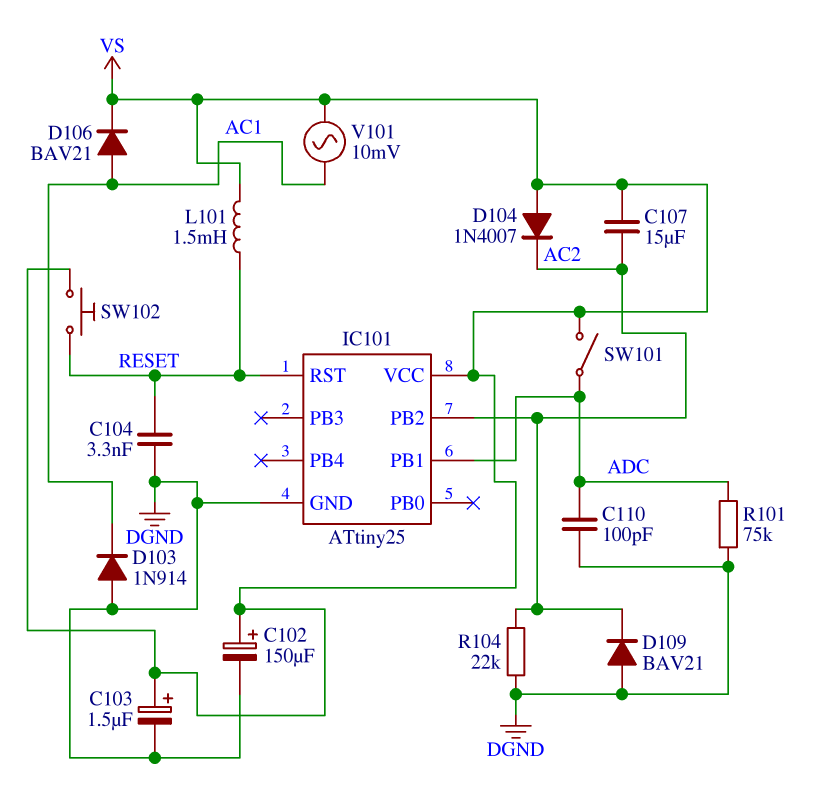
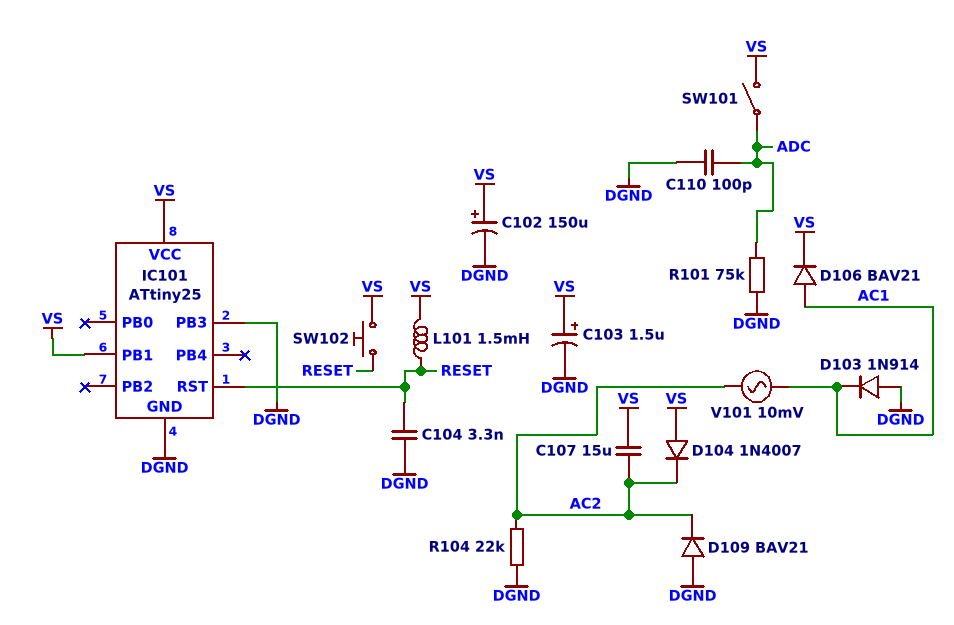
IC101 pin PB1: ADC -> VS
IC101 pin PB2: AC2 -> none
IC101 pin PB3: none -> DGND
V101: AC 10mV (AC1, VS) -> AC 10mV (AC1, AC2)

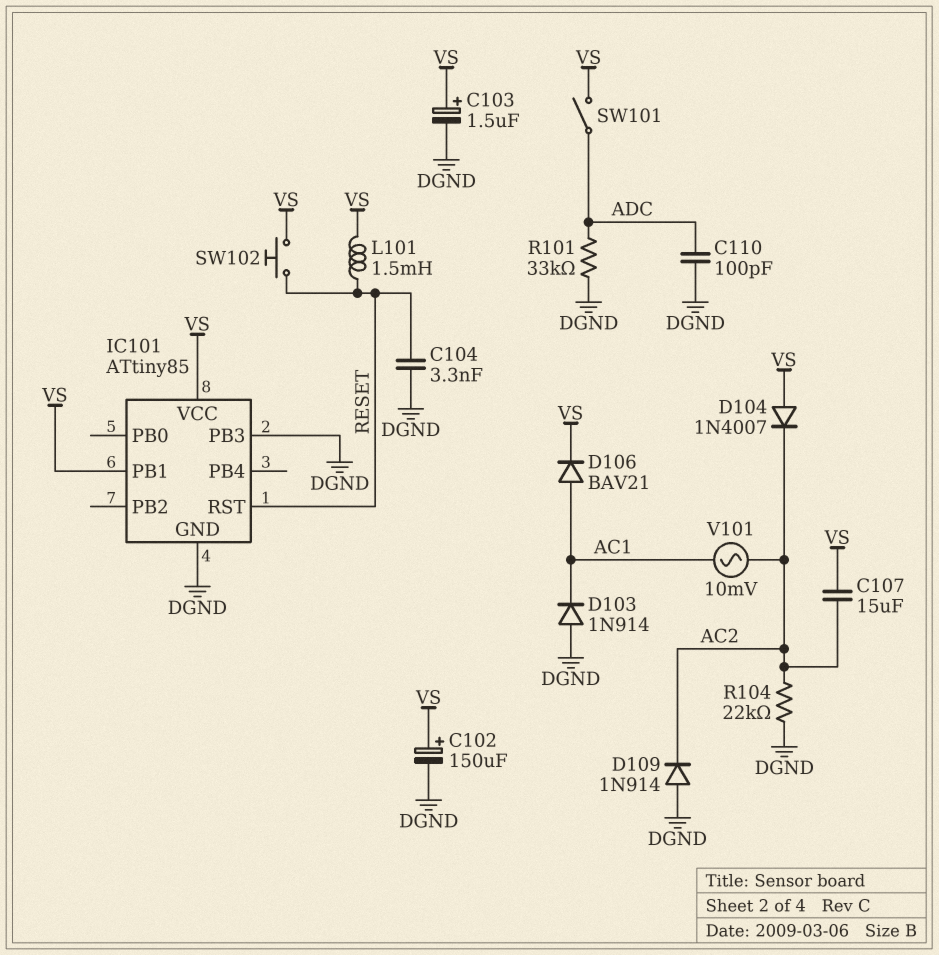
D109: diode BAV21 (A DGND, K AC2) -> diode 1N914 (A DGND, K AC2)
IC101: ATtiny25 -> ATtiny85
R101: 75k (ADC, DGND) -> 33k (ADC, DGND)

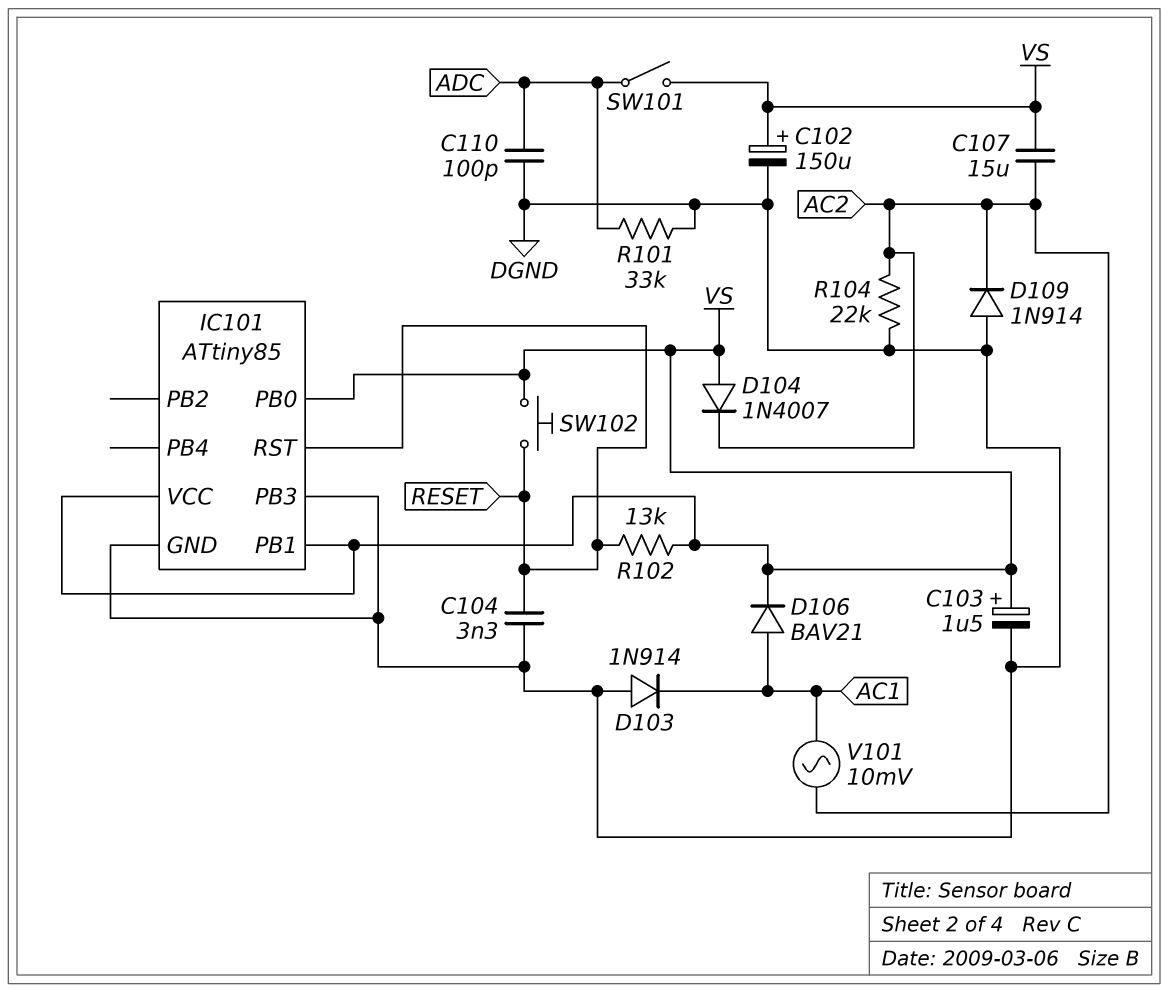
IC101 pin PB0: none -> VS
L101: 1.5mH (RESET, VS) -> none
R102: none -> 13k (RESET, VS)

